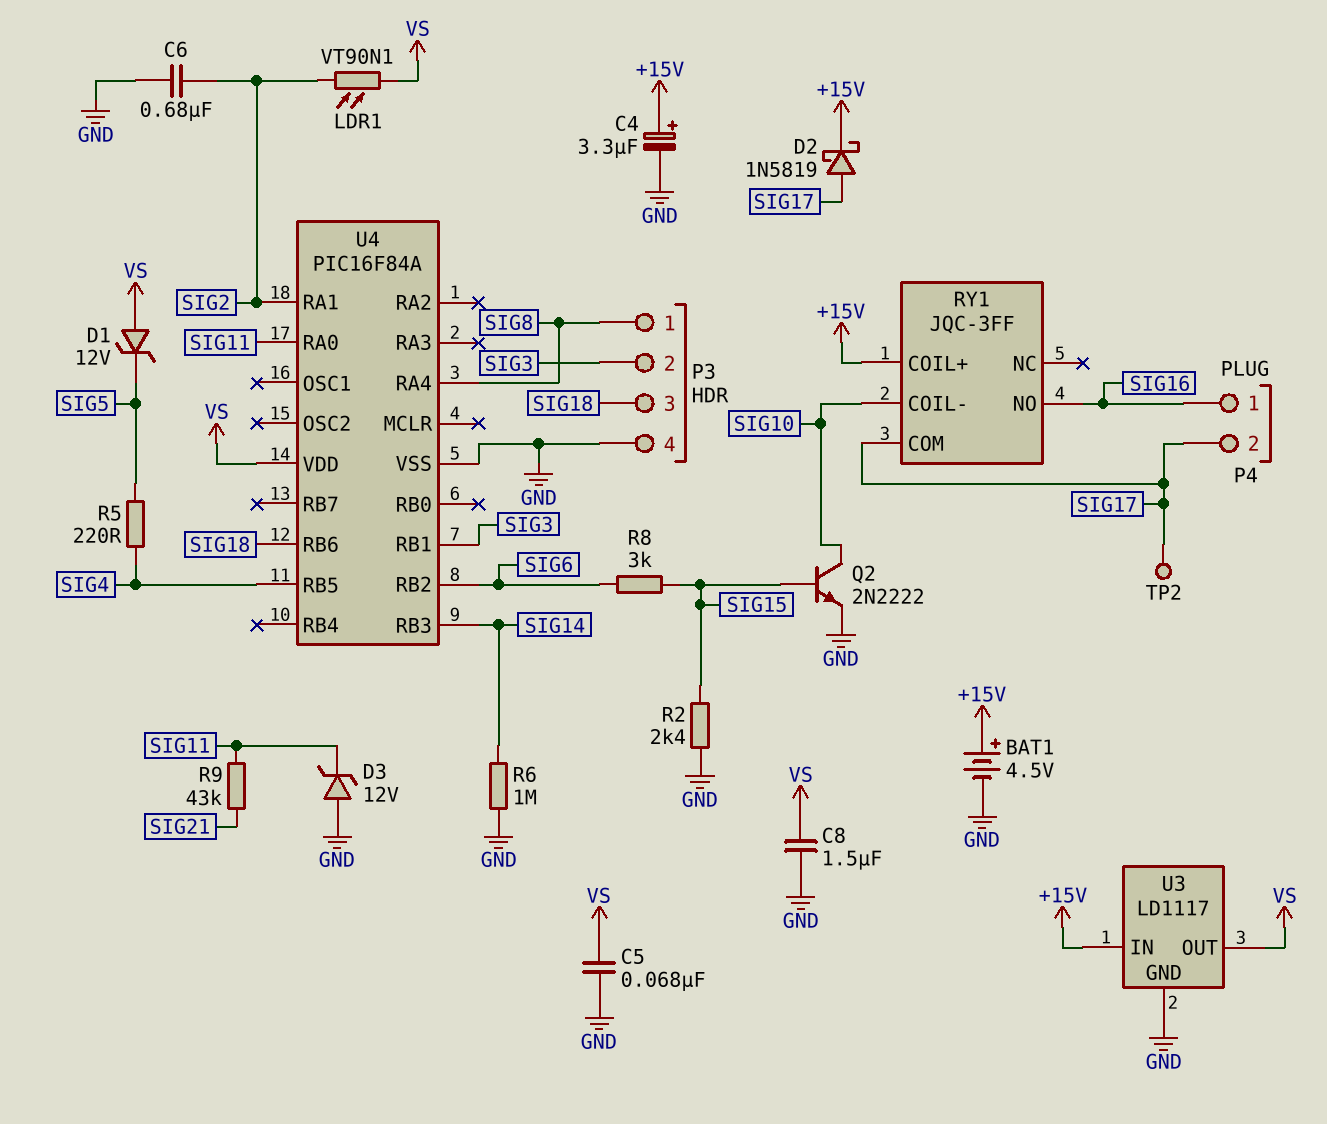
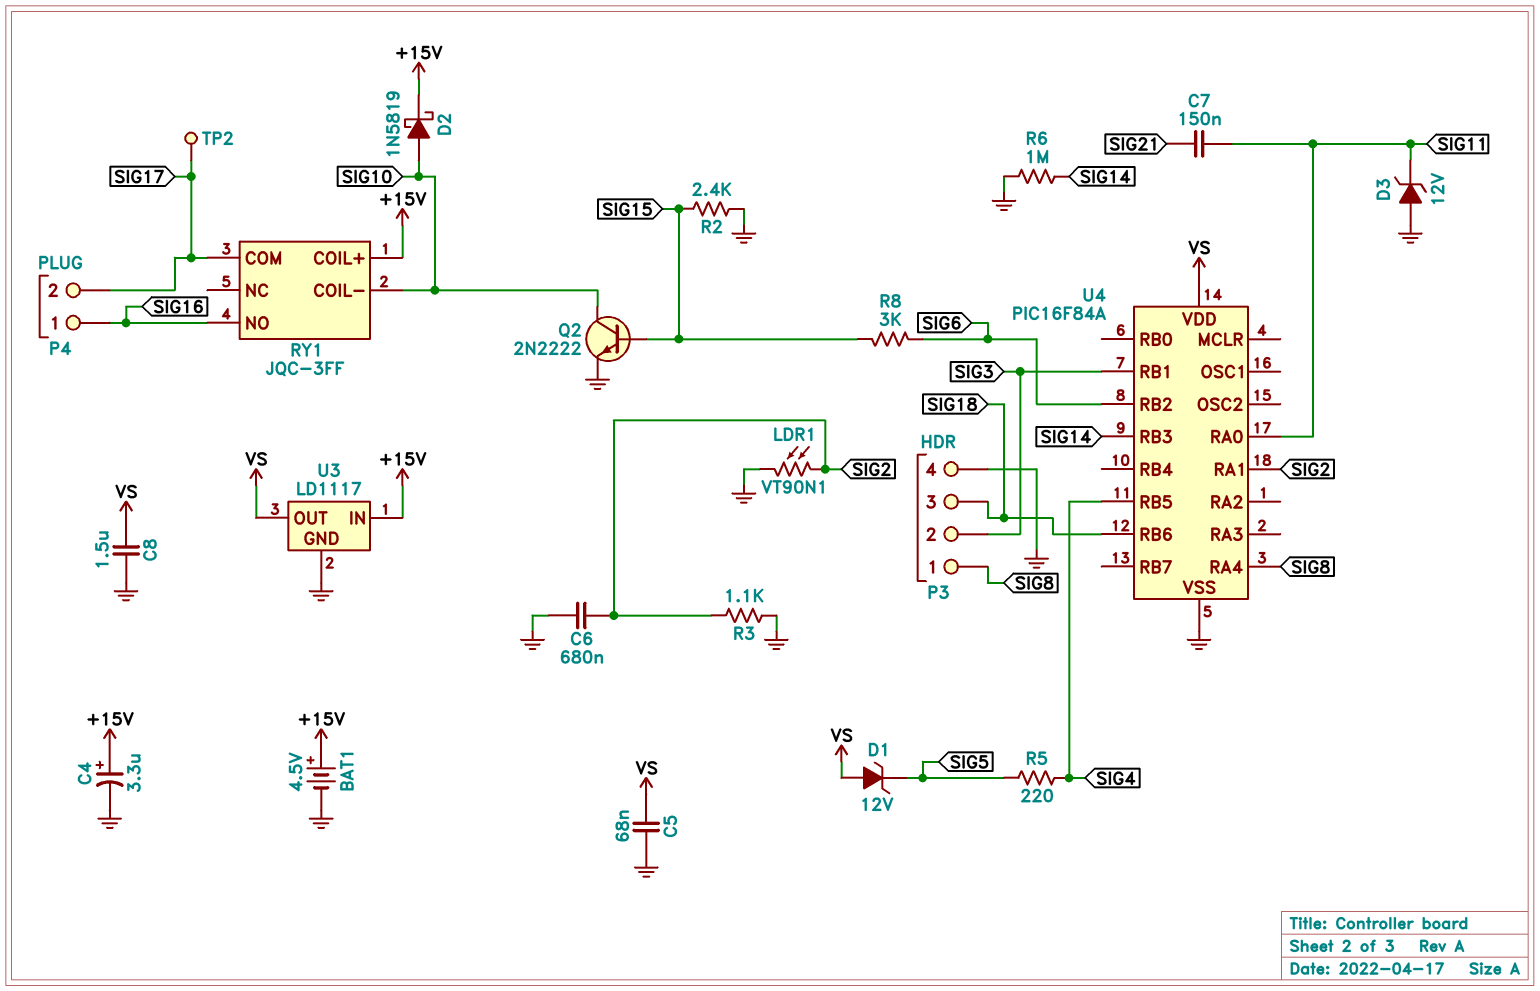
C7: none -> 150nF (SIG11, SIG21)
D2: schottky 1N5819 (A SIG17, K +15V) -> schottky 1N5819 (A SIG10, K +15V)
LDR1: VT90N1 (SIG2, VS) -> VT90N1 (GND, SIG2)
R3: none -> 1.1k (GND, SIG2)
R9: 43k (SIG11, SIG21) -> none

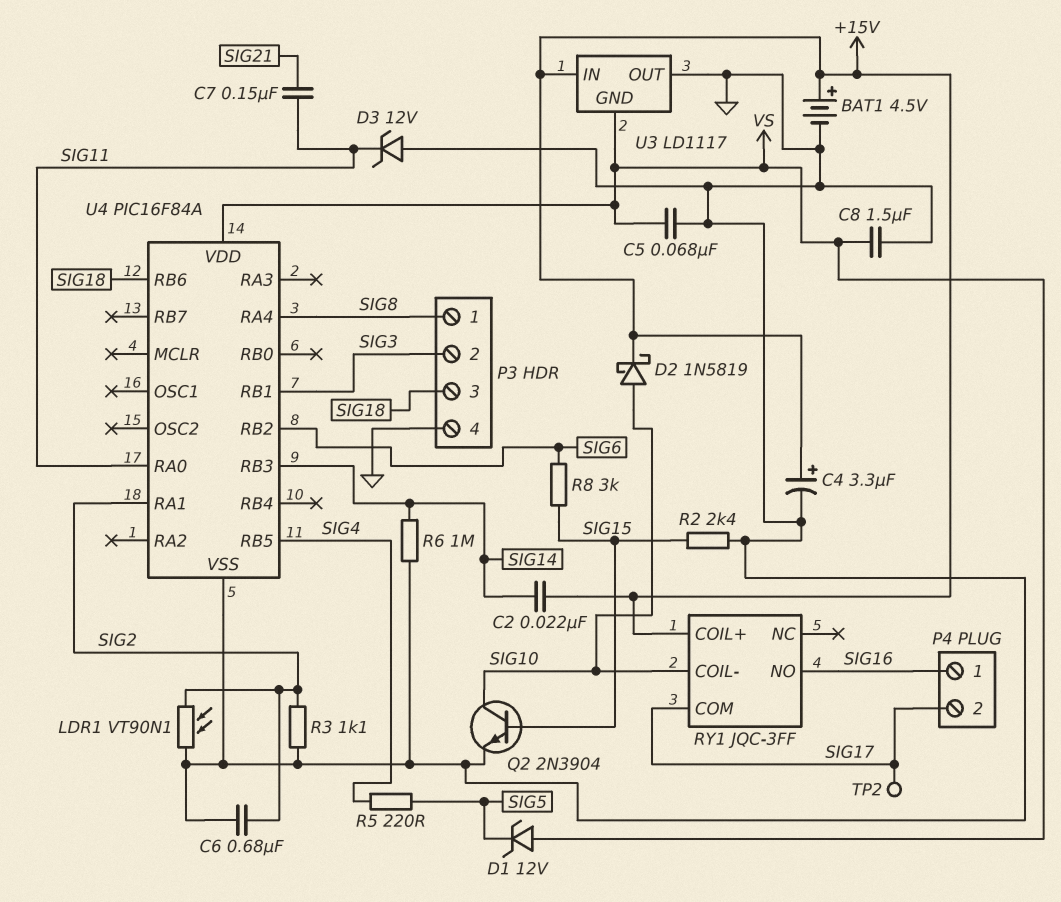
C2: none -> 22nF (+15V, SIG14)
Q2: NPN 2N2222 (B SIG15, C SIG10, E GND) -> NPN 2N3904 (B SIG15, C SIG10, E GND)
U3 pin GND: GND -> VS
U3 pin OUT: VS -> GND

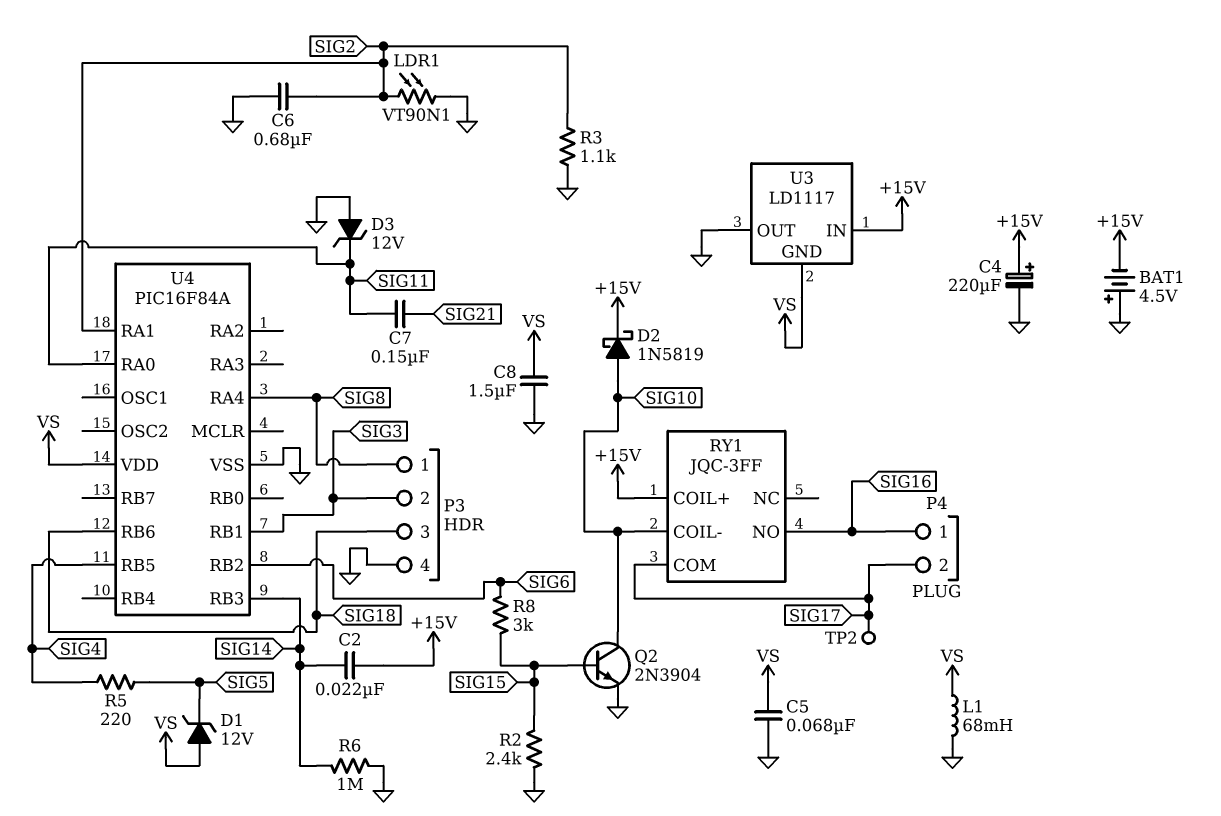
BAT1: 4.5V (plus +15V, minus GND) -> 4.5V (plus GND, minus +15V)
C4: 3.3uF (plus +15V, minus GND) -> 220uF (plus +15V, minus GND)
L1: none -> 68mH (GND, VS)

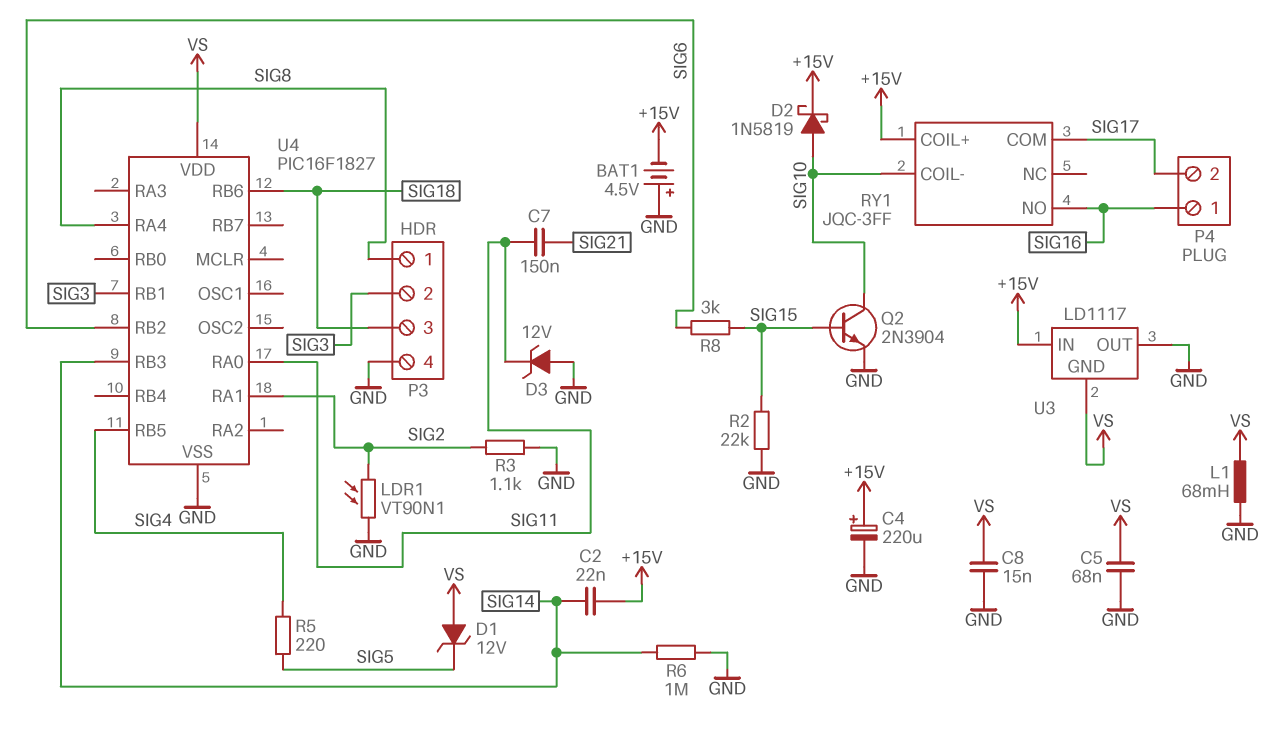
C6: 680nF (GND, SIG2) -> none
C8: 1.5uF (GND, VS) -> 15nF (GND, VS)
R2: 2.4k (GND, SIG15) -> 22k (GND, SIG15)
TP2: test point (SIG17) -> none
U4: PIC16F84A -> PIC16F1827

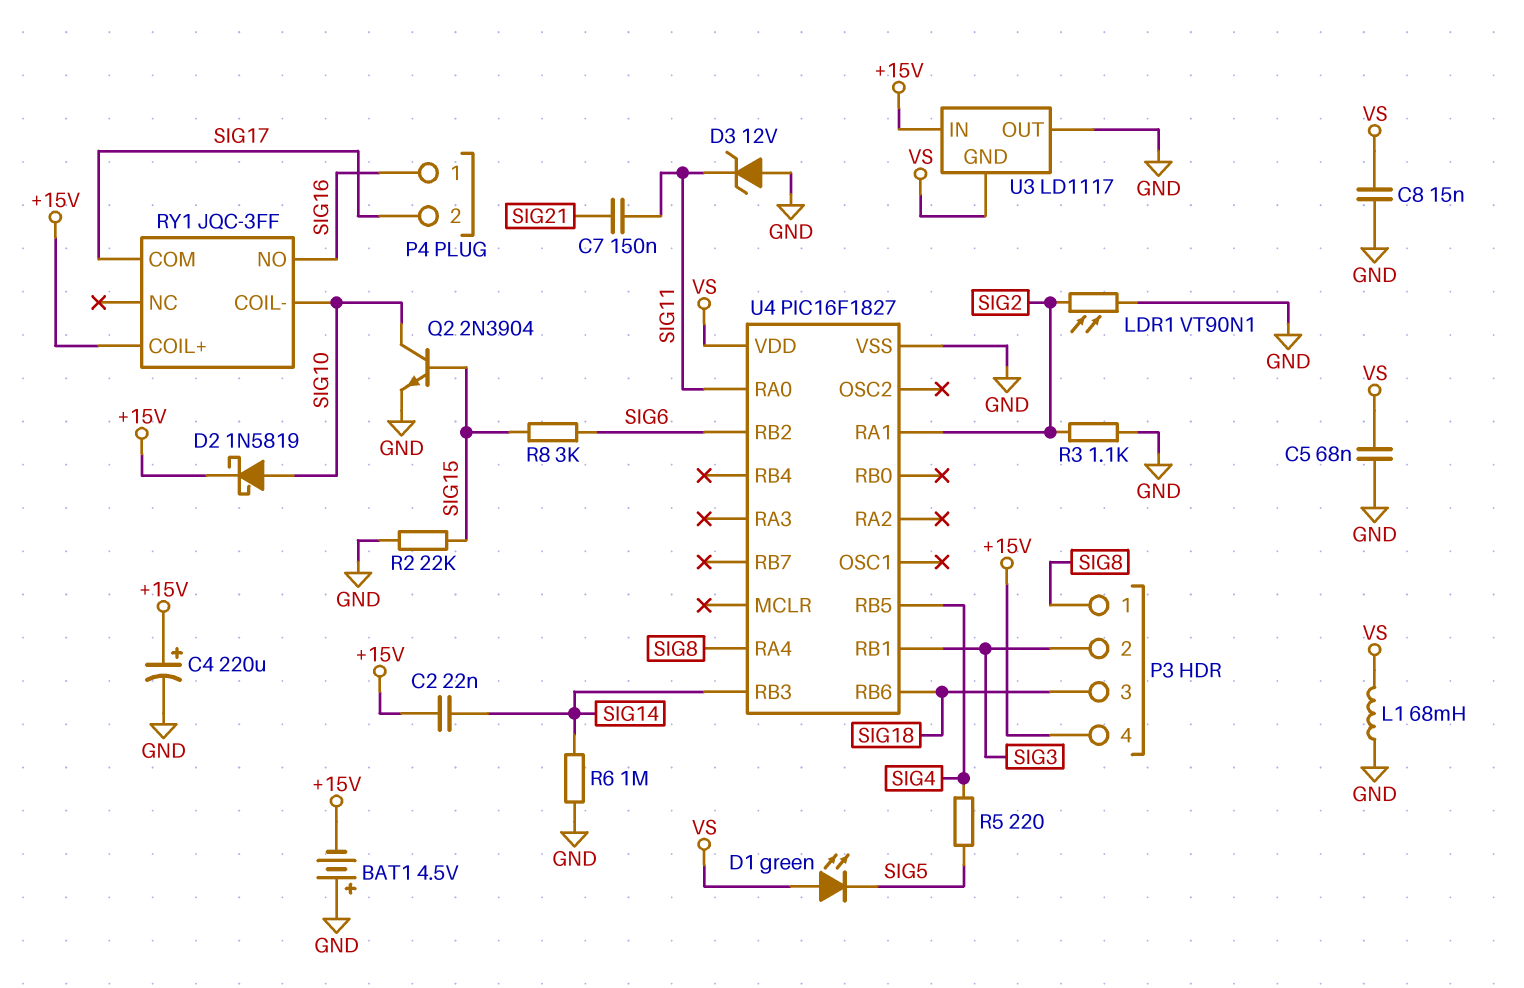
D1: zener 12V (A VS, K SIG5) -> LED green (A VS, K SIG5)
P3 pin 4: GND -> +15V

